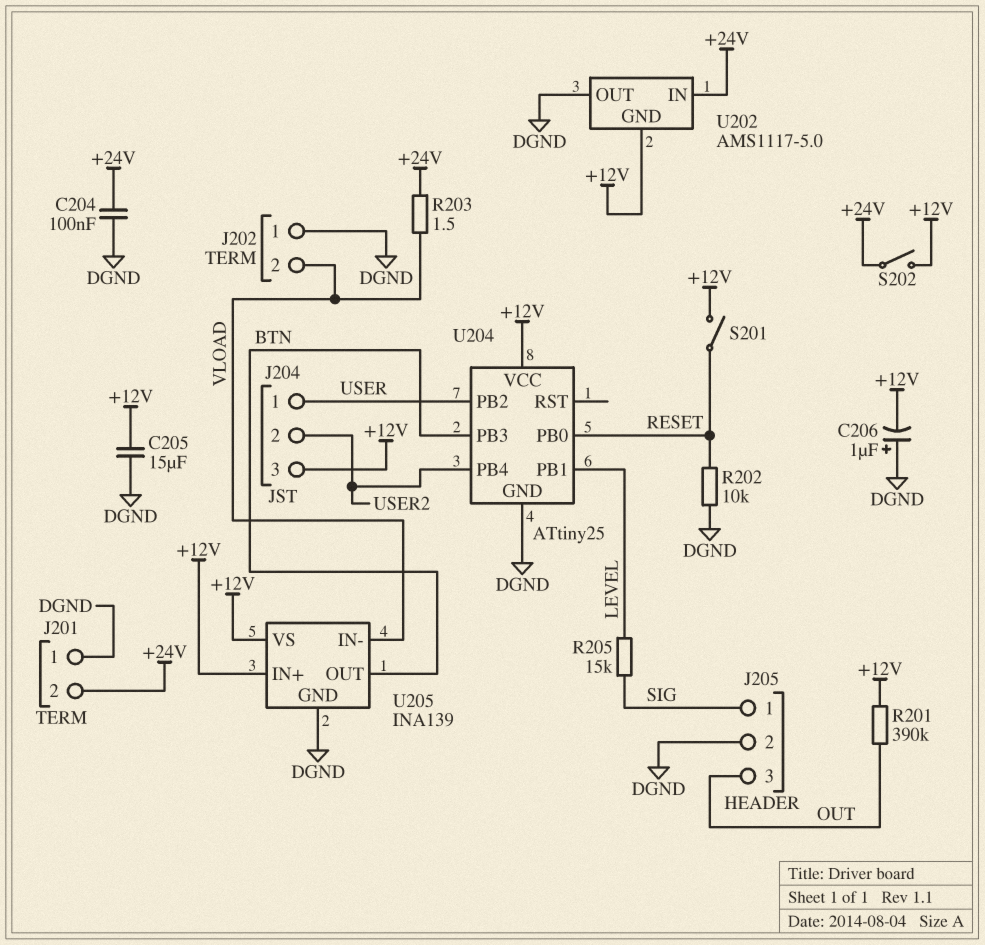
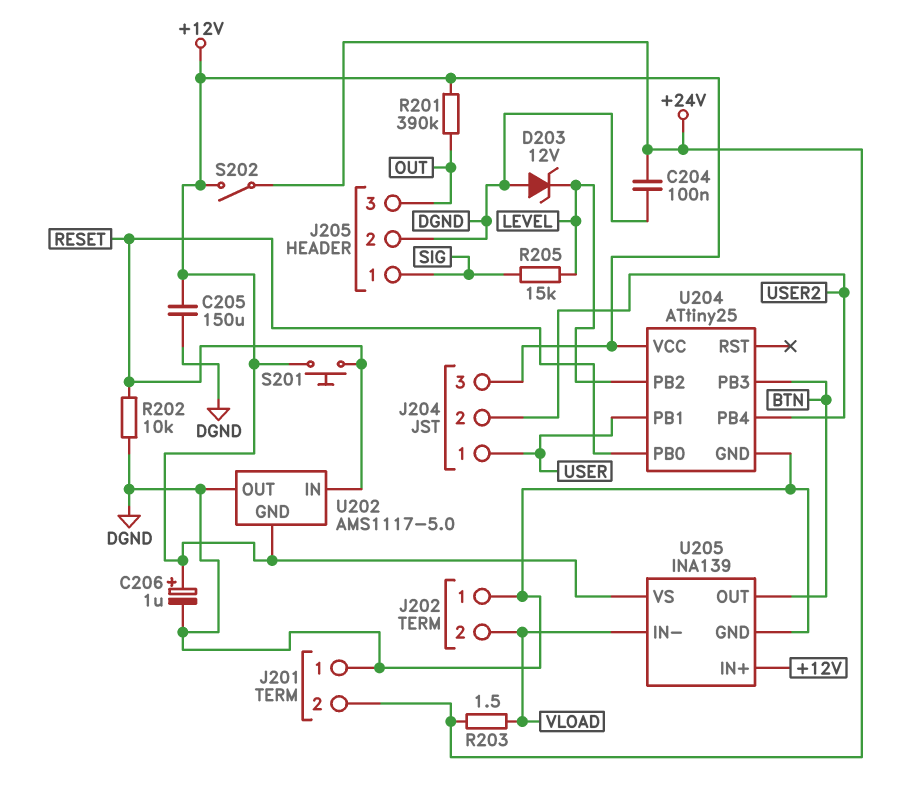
C205: 15uF (+12V, DGND) -> 150uF (+12V, DGND)
C206: 1uF (plus DGND, minus +12V) -> 1uF (plus +12V, minus DGND)
D203: none -> zener 12V (A DGND, K LEVEL)
S201: switch (+12V, RESET) -> button (+12V, RESET)
U202 pin IN: +24V -> RESET
U204 pin PB1: LEVEL -> USER
U204 pin PB2: USER -> LEVEL

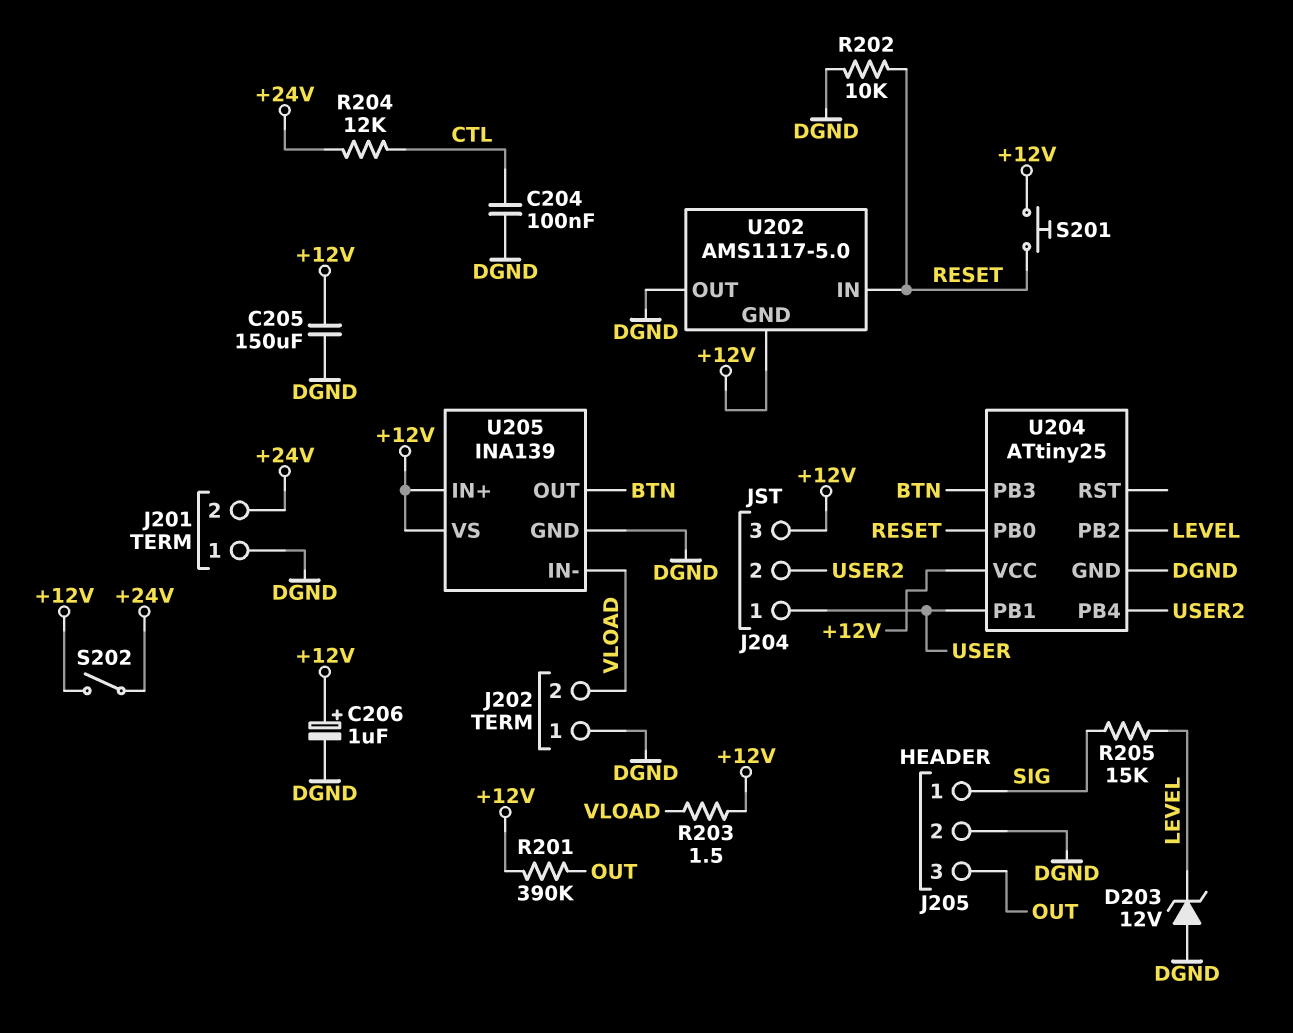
C204: 100nF (+24V, DGND) -> 100nF (CTL, DGND)
R203: 1.5 (+24V, VLOAD) -> 1.5 (+12V, VLOAD)
R204: none -> 12k (+24V, CTL)

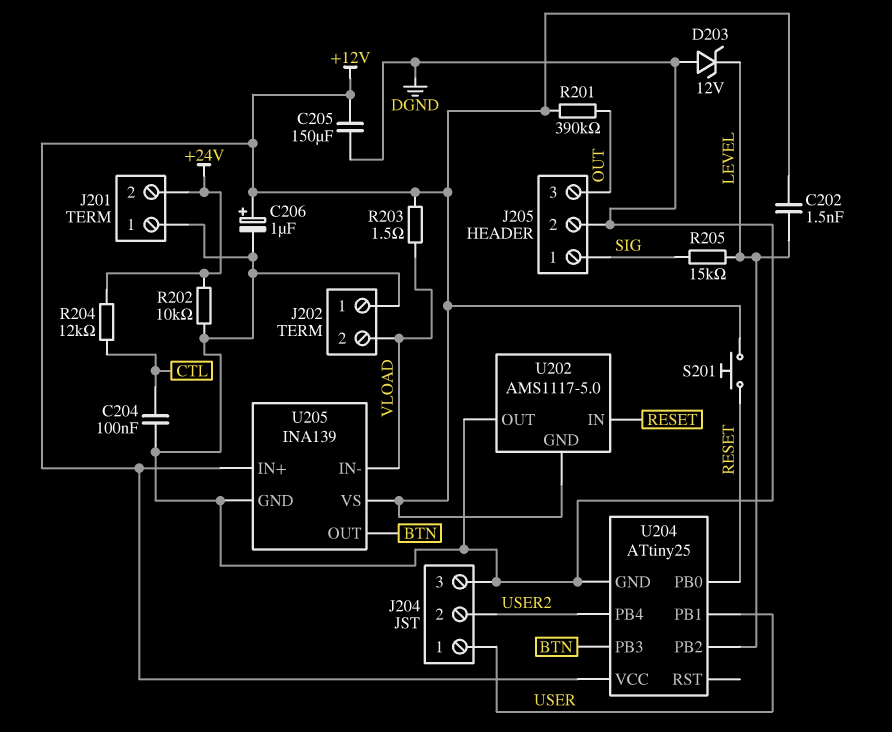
C202: none -> 1.5nF (+12V, LEVEL)
J204 pin 3: +12V -> DGND
R202: 10k (DGND, RESET) -> 10k (+24V, DGND)
S202: switch (+12V, +24V) -> none

